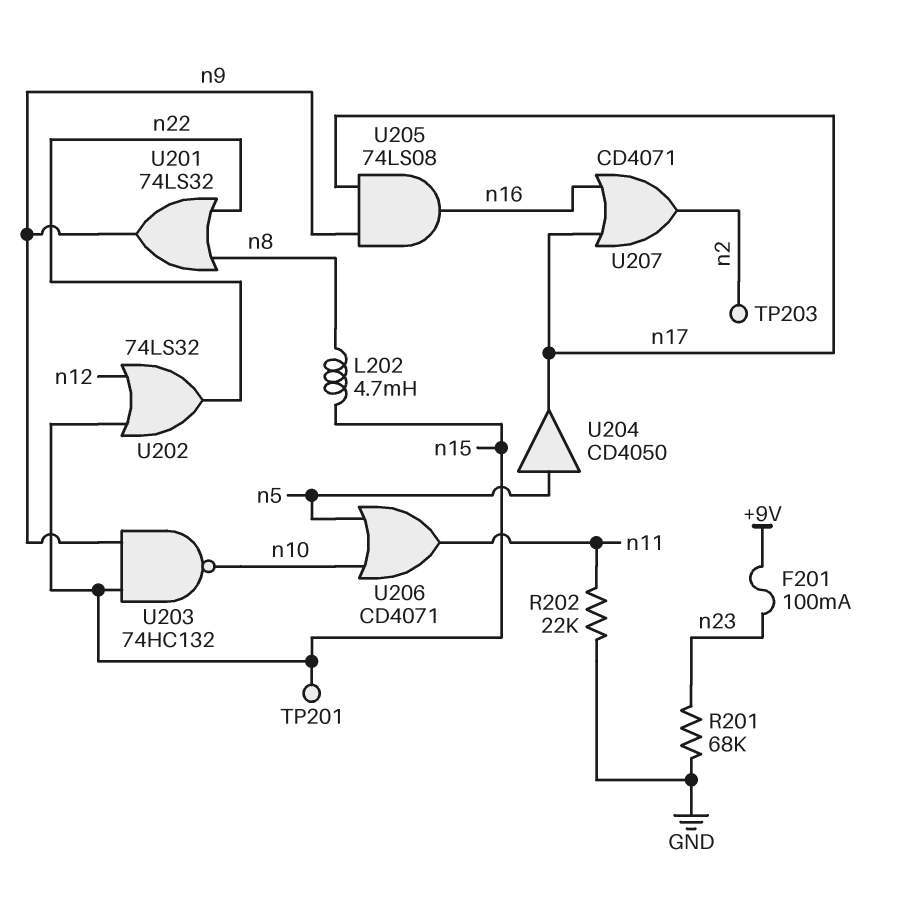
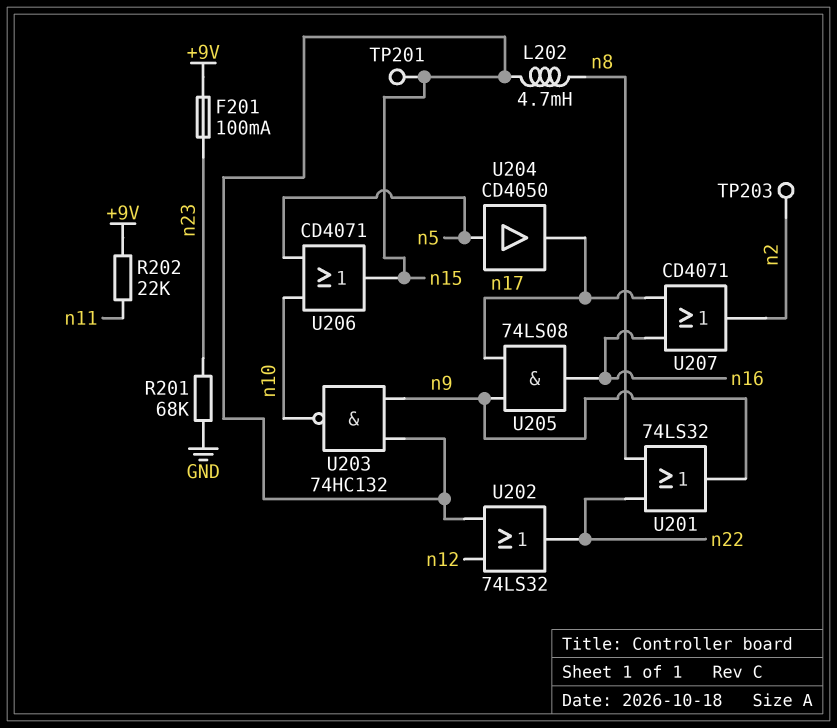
R202: 22k (GND, n11) -> 22k (+9V, n11)
U206: OR CD4071 (in n5, in n10, out n11) -> OR CD4071 (in n5, in n10, out n15)

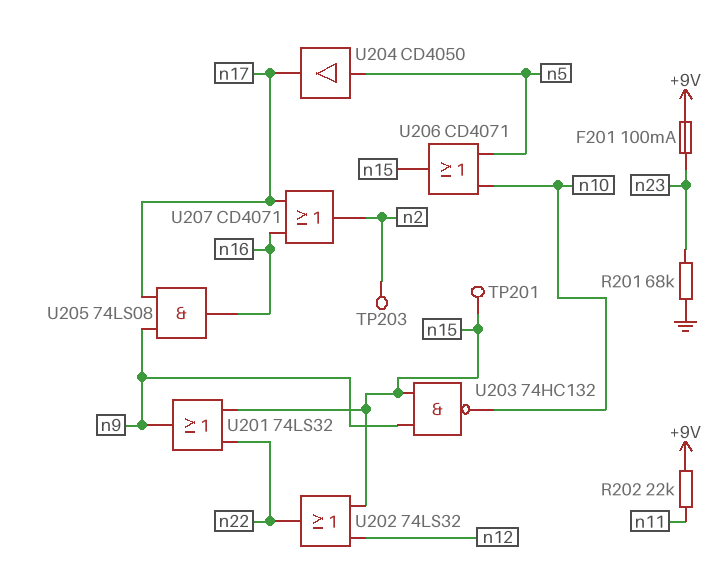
L202: 4.7mH (n8, n15) -> none
U201: OR 74LS32 (in n8, in n22, out n9) -> OR 74LS32 (in n15, in n22, out n9)

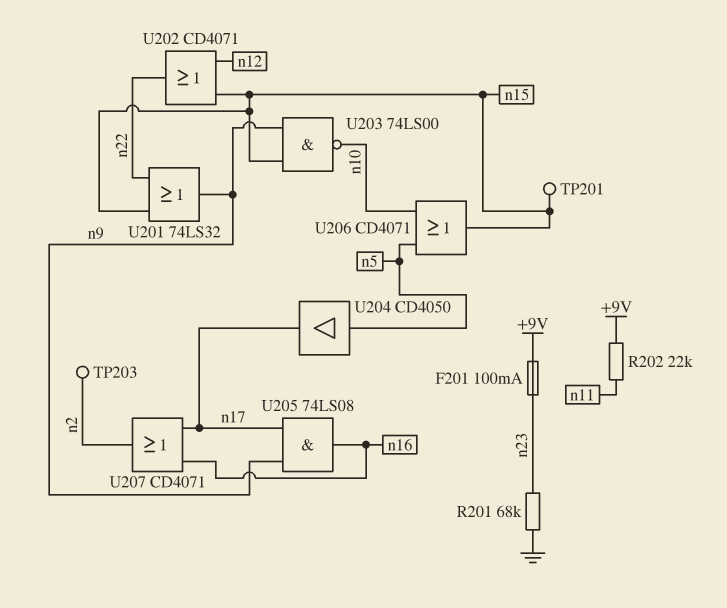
U202: OR 74LS32 (in n12, in n15, out n22) -> OR CD4071 (in n12, in n15, out n22)
U203: NAND 74HC132 (in n9, in n15, out n10) -> NAND 74LS00 (in n9, in n15, out n10)

